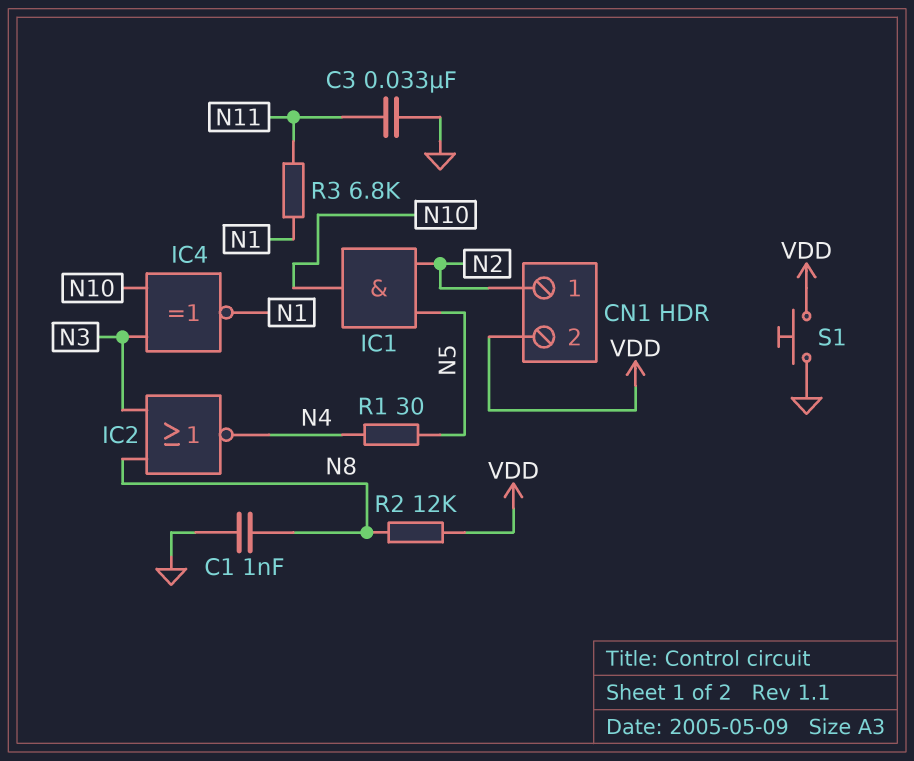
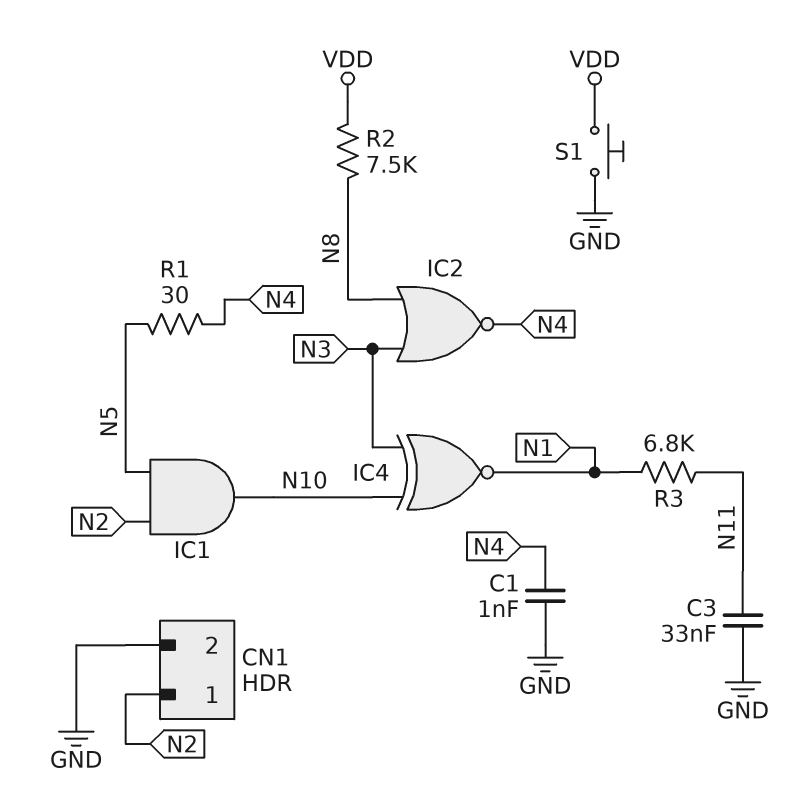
C1: 1nF (GND, N8) -> 1nF (GND, N4)
CN1 pin 2: VDD -> GND
R2: 12k (N8, VDD) -> 7.5k (N8, VDD)

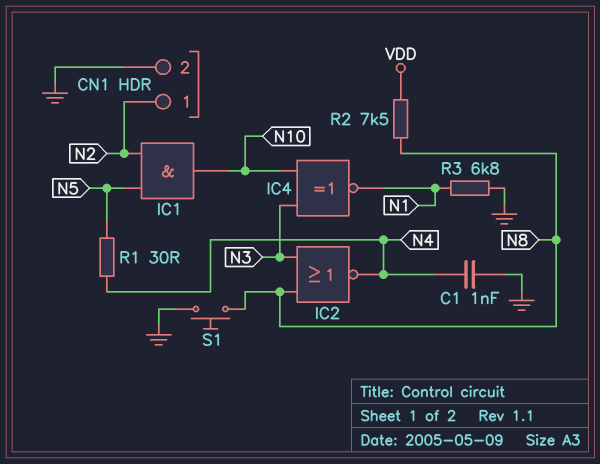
C3: 33nF (GND, N11) -> none
R3: 6.8k (N1, N11) -> 6.8k (GND, N1)
S1: button (GND, VDD) -> button (GND, N8)

